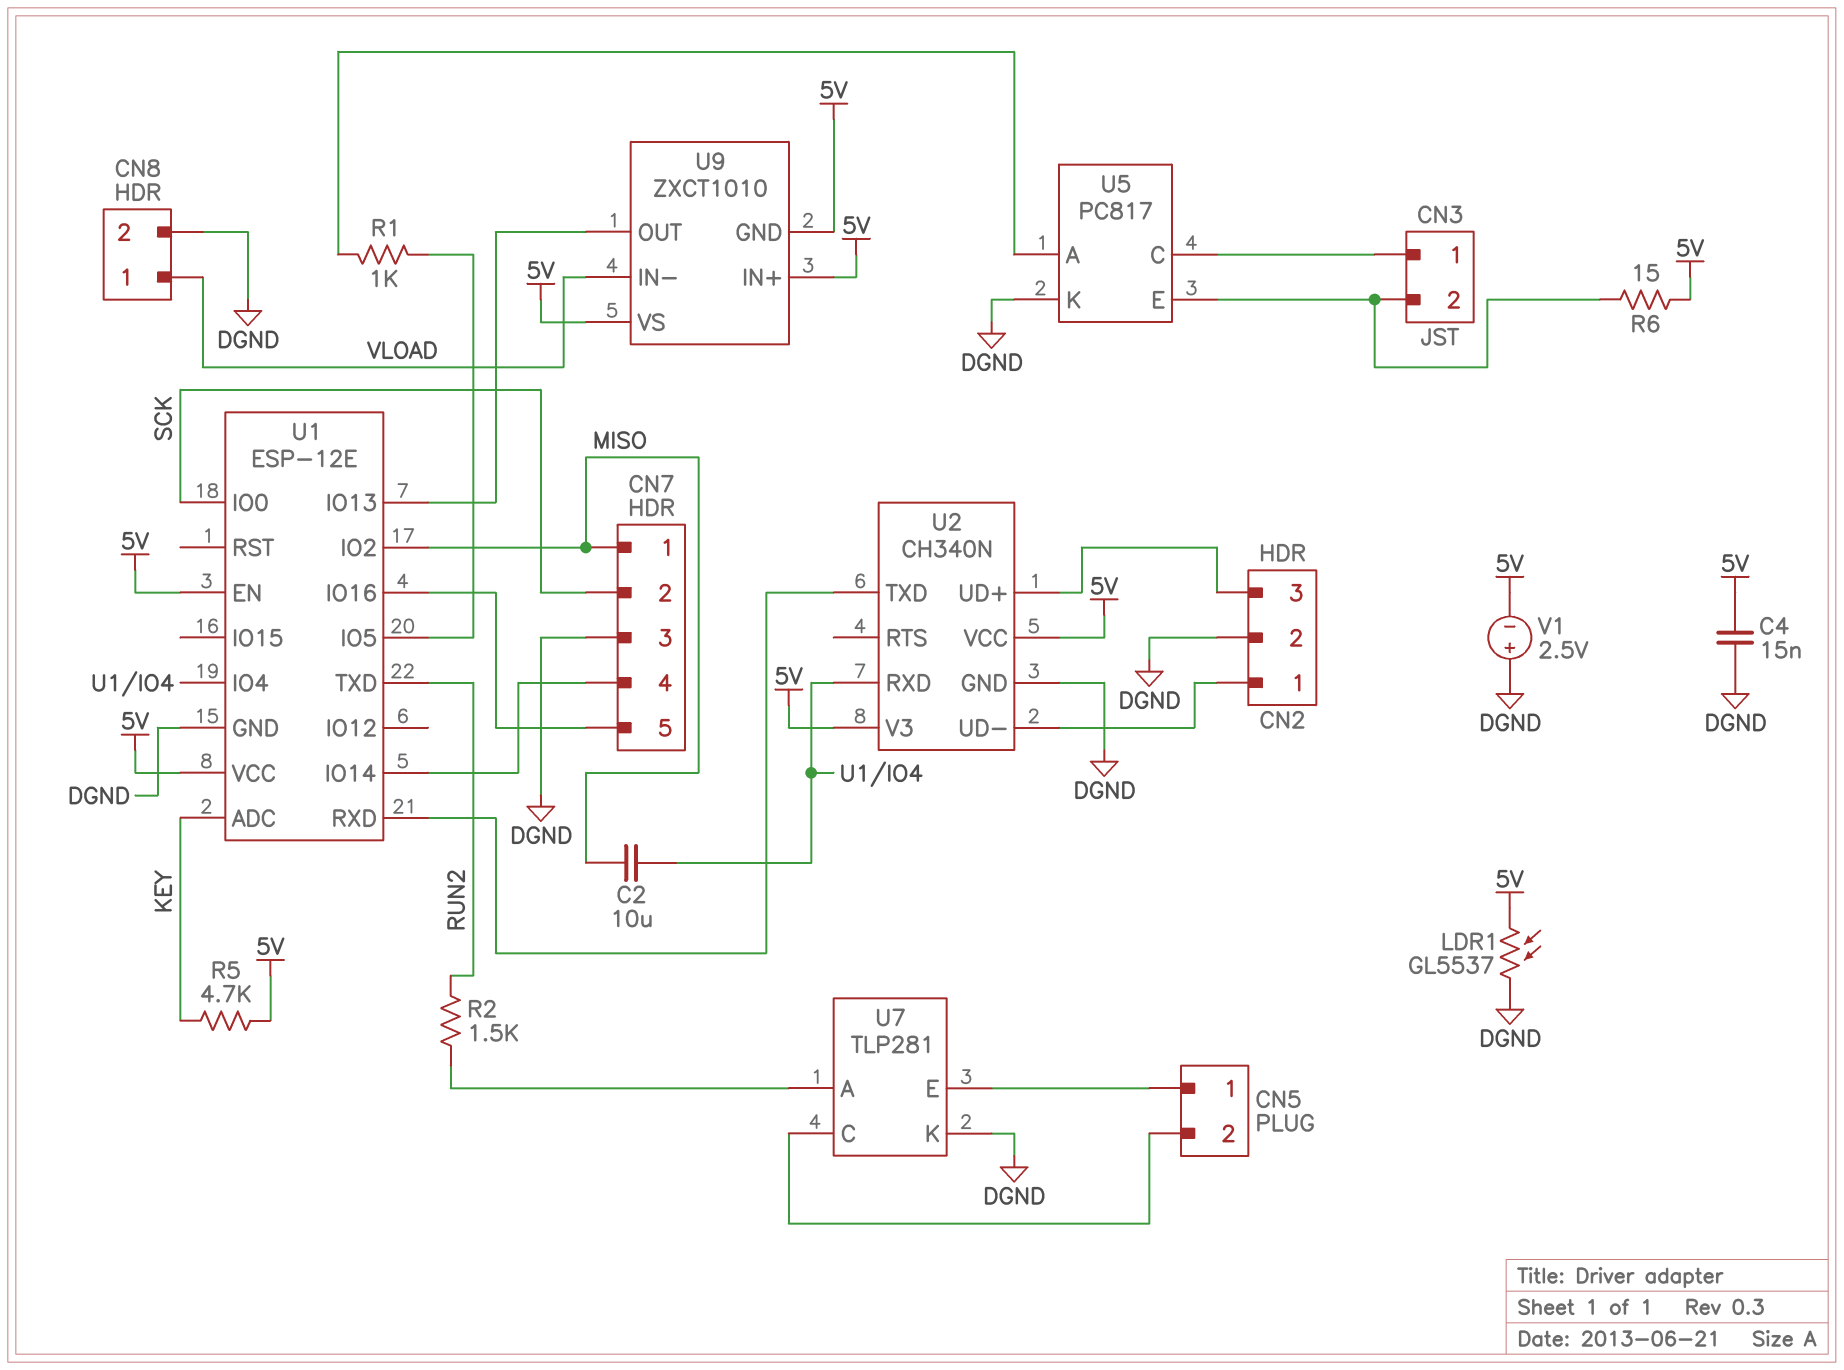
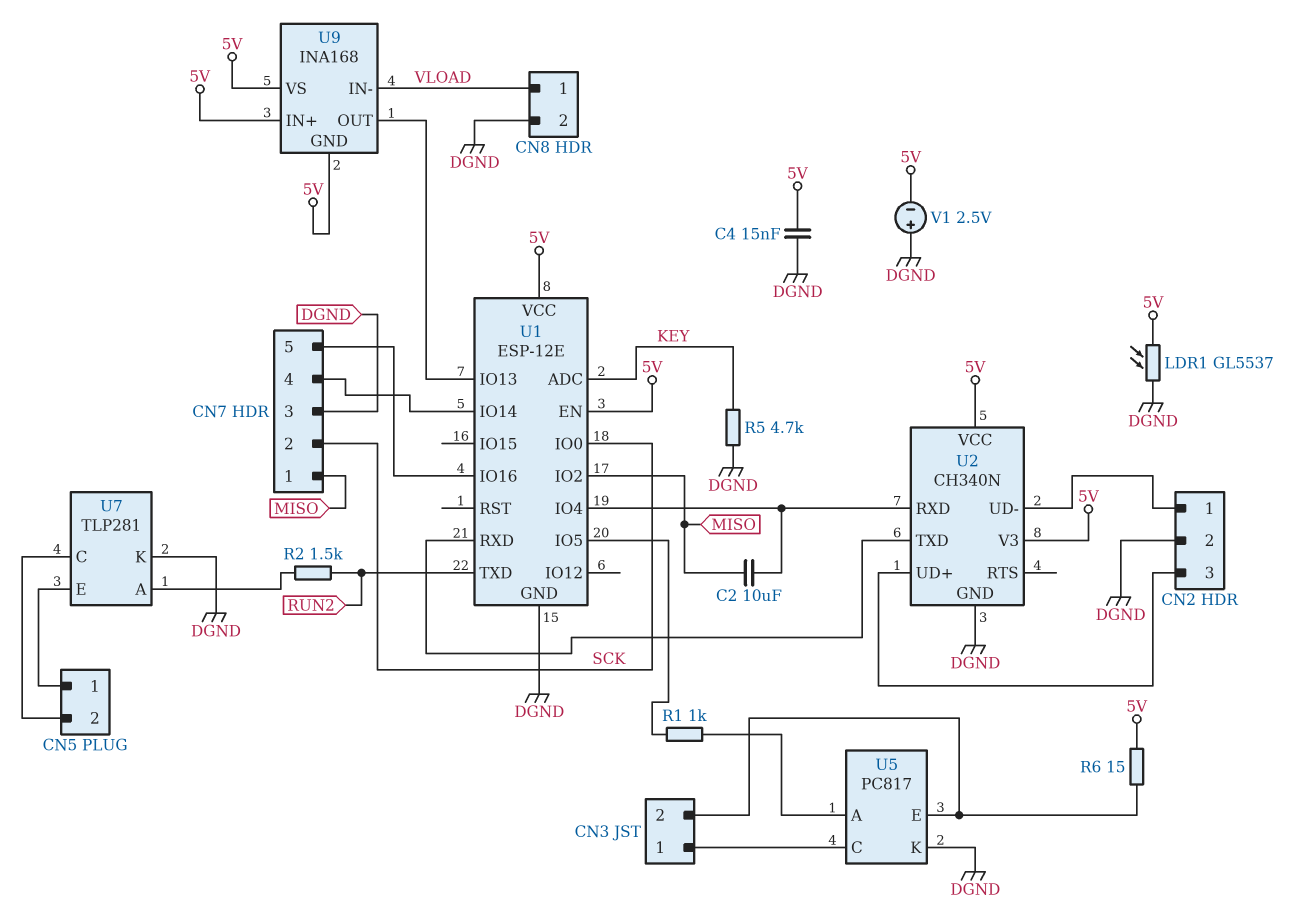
R5: 4.7k (5V, KEY) -> 4.7k (DGND, KEY)
U9: ZXCT1010 -> INA168

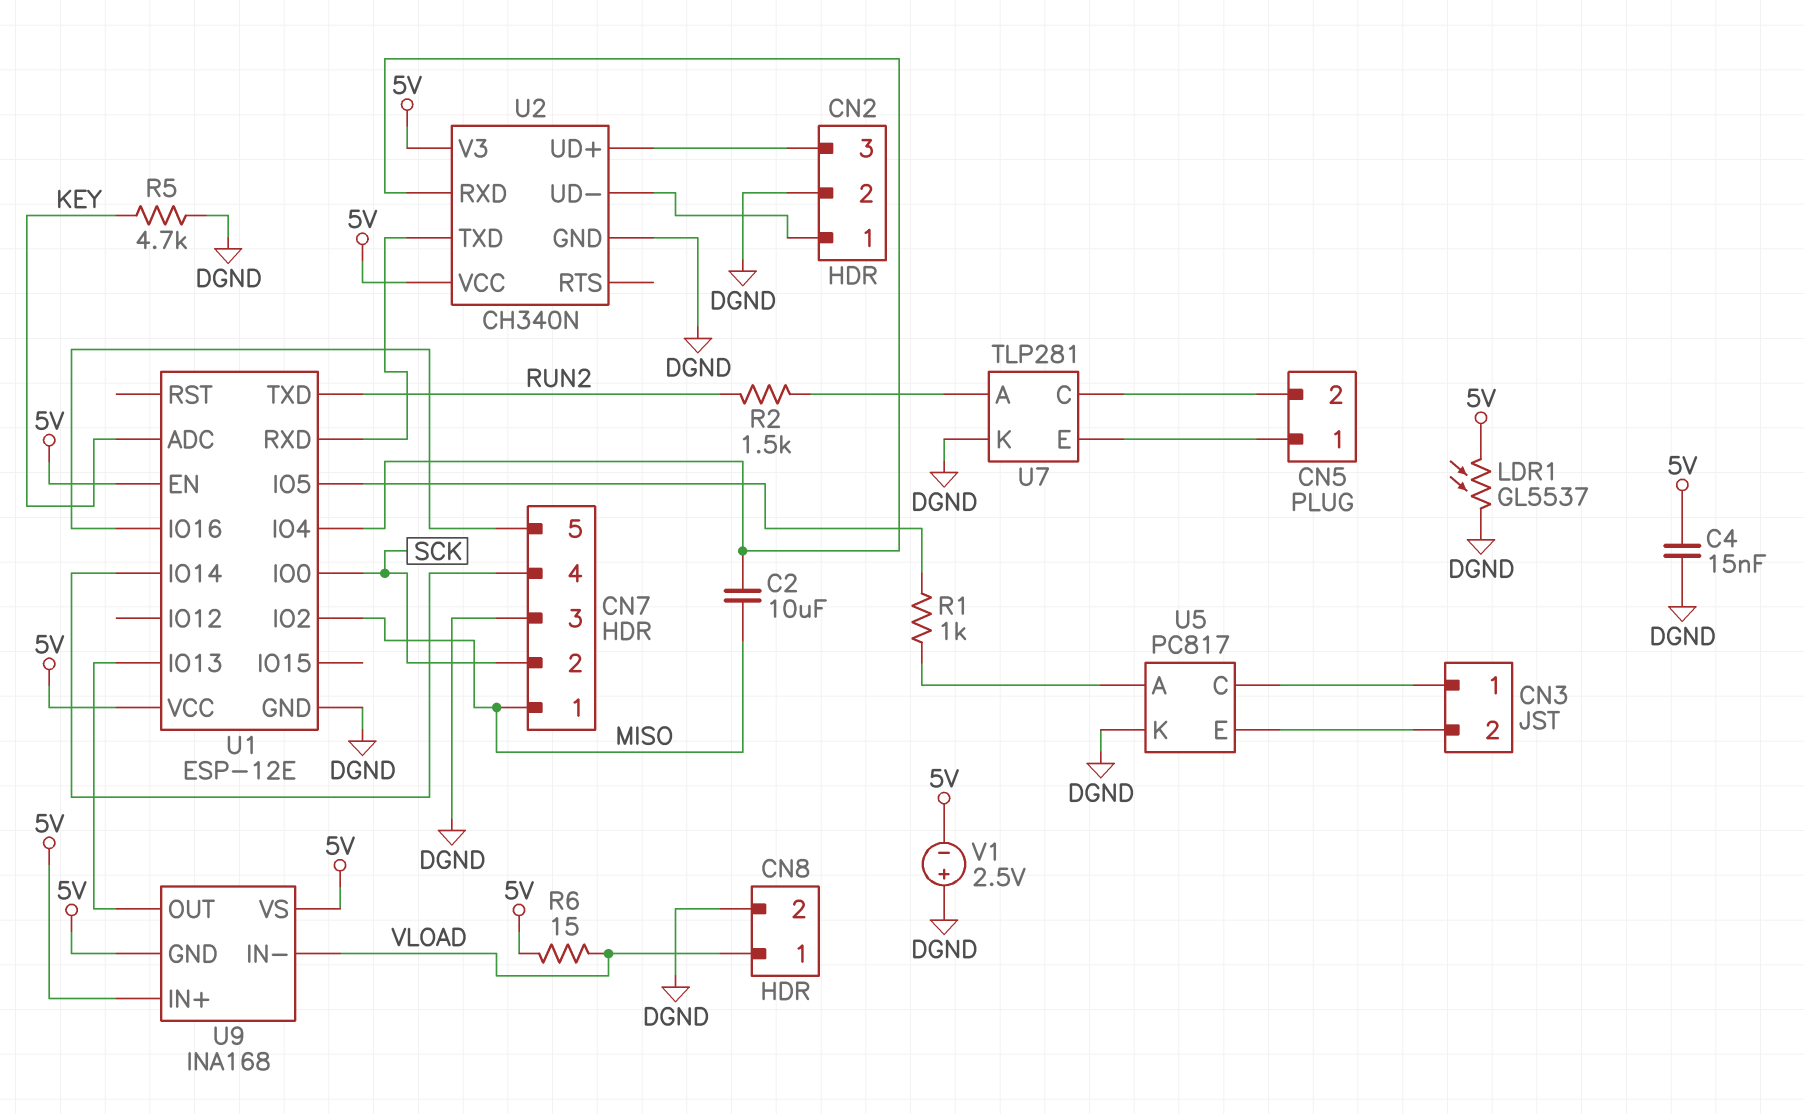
R6: 15 (5V, CN3/2) -> 15 (5V, VLOAD)

